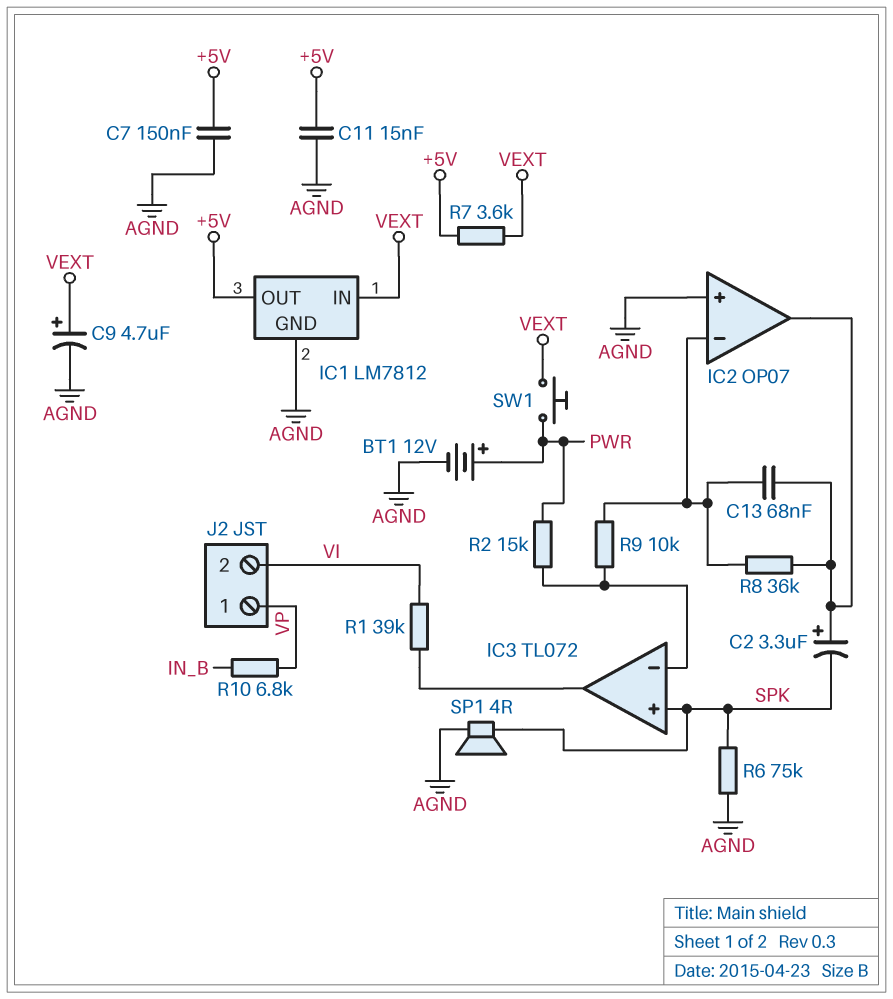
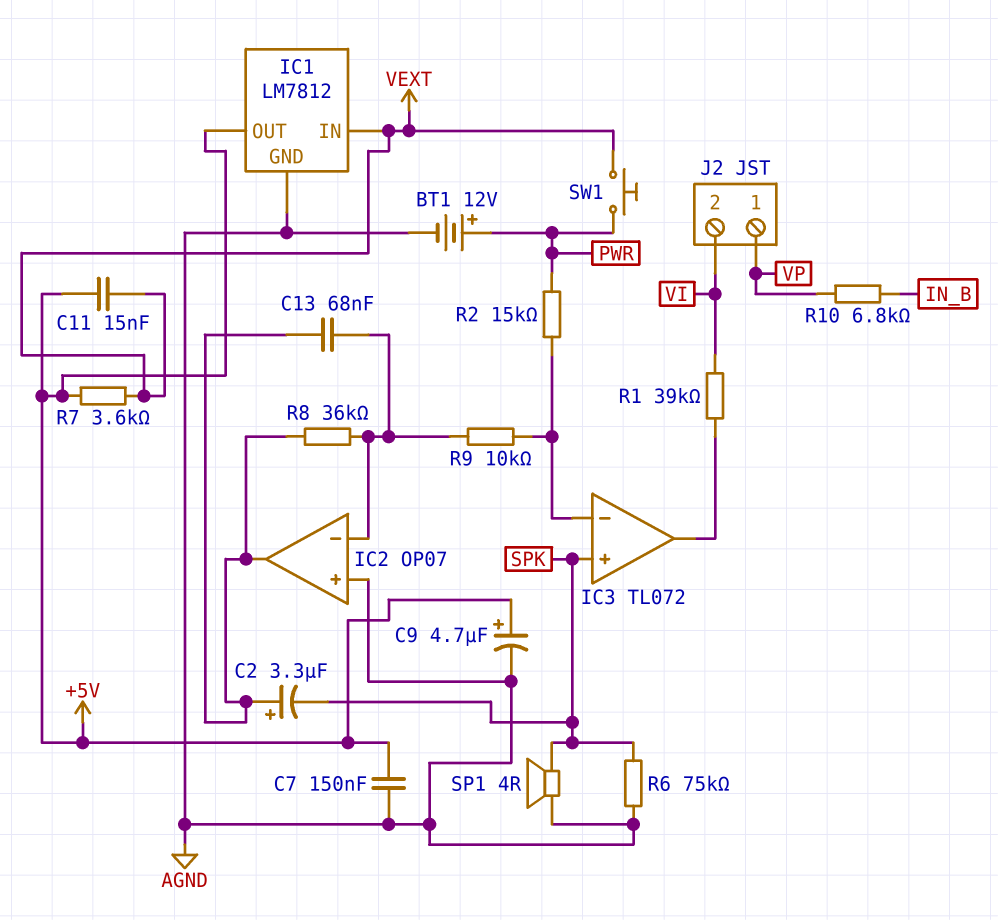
C9: 4.7uF (plus VEXT, minus AGND) -> 4.7uF (plus +5V, minus AGND)
C11: 15nF (+5V, AGND) -> 15nF (+5V, VEXT)

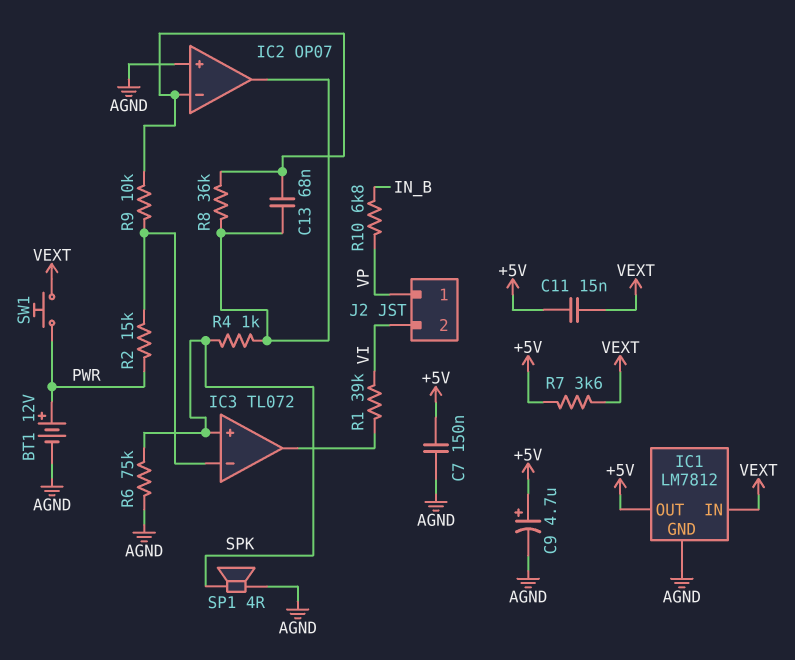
C2: 3.3uF (plus IC2/out, minus SPK) -> none
R4: none -> 1k (IC2/out, SPK)

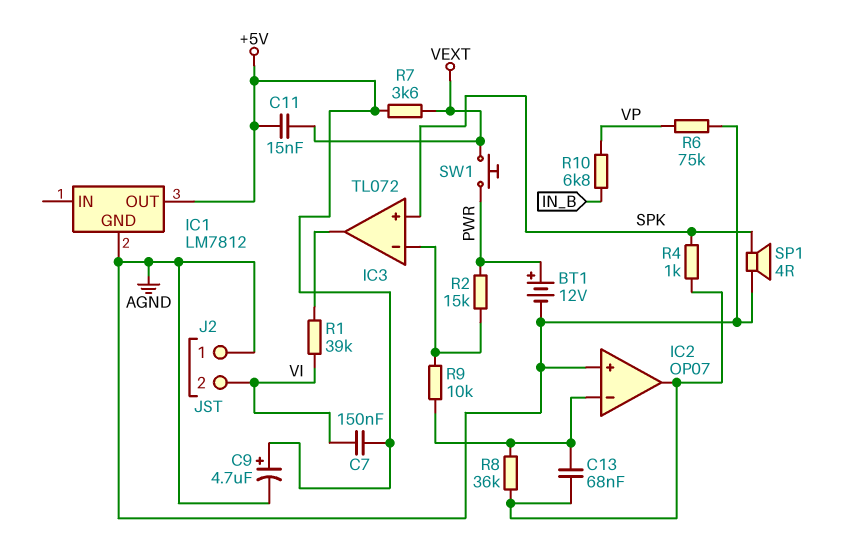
C7: 150nF (+5V, AGND) -> 150nF (+5V, VI)
IC1 pin IN: VEXT -> none
J2 pin 1: VP -> AGND
R6: 75k (AGND, SPK) -> 75k (AGND, VP)

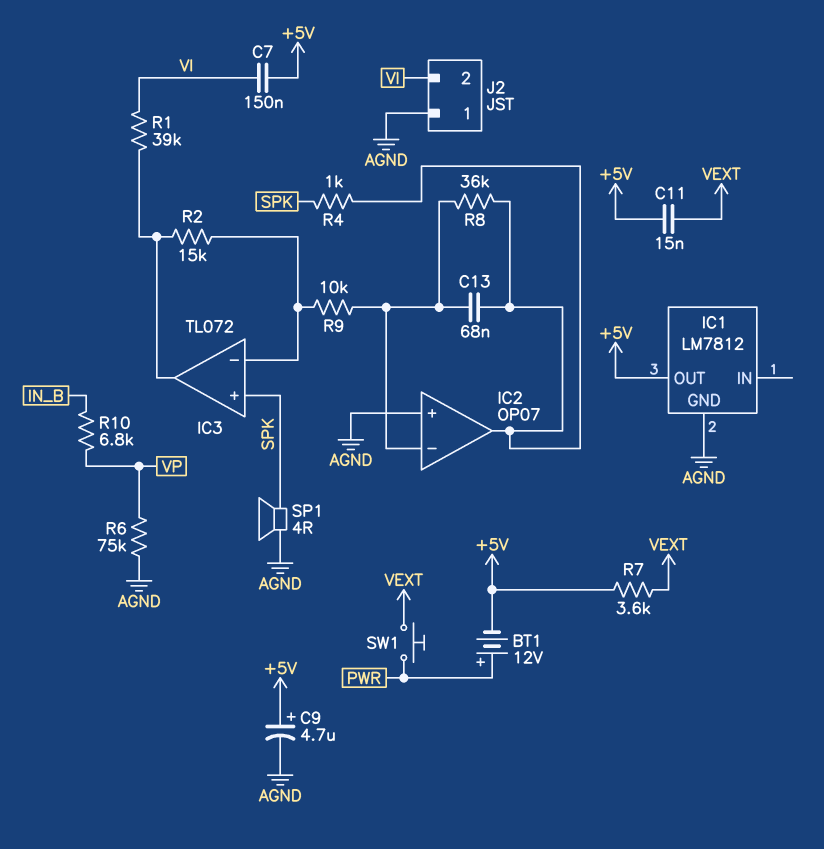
BT1: 12V (plus PWR, minus AGND) -> 12V (plus PWR, minus +5V)
R2: 15k (IC3/in-, PWR) -> 15k (IC3/in-, IC3/out)

